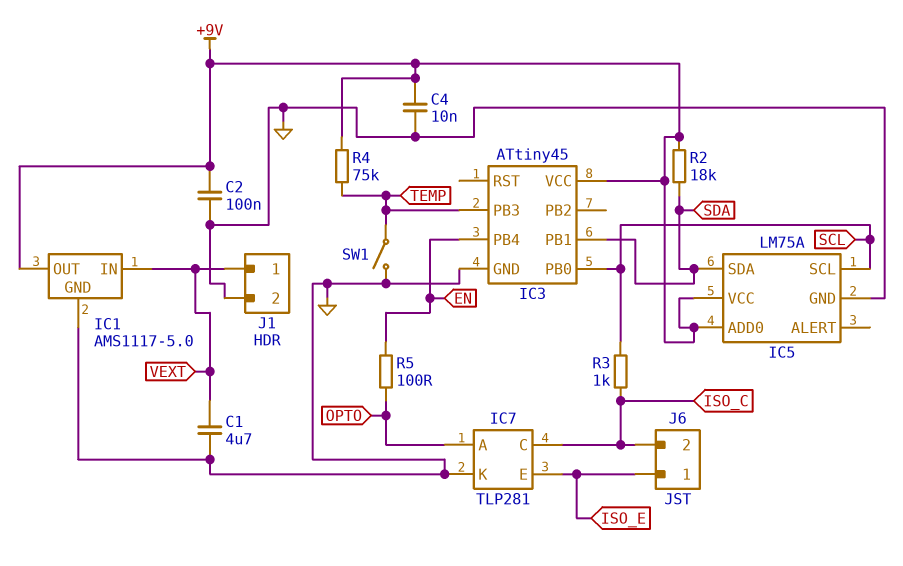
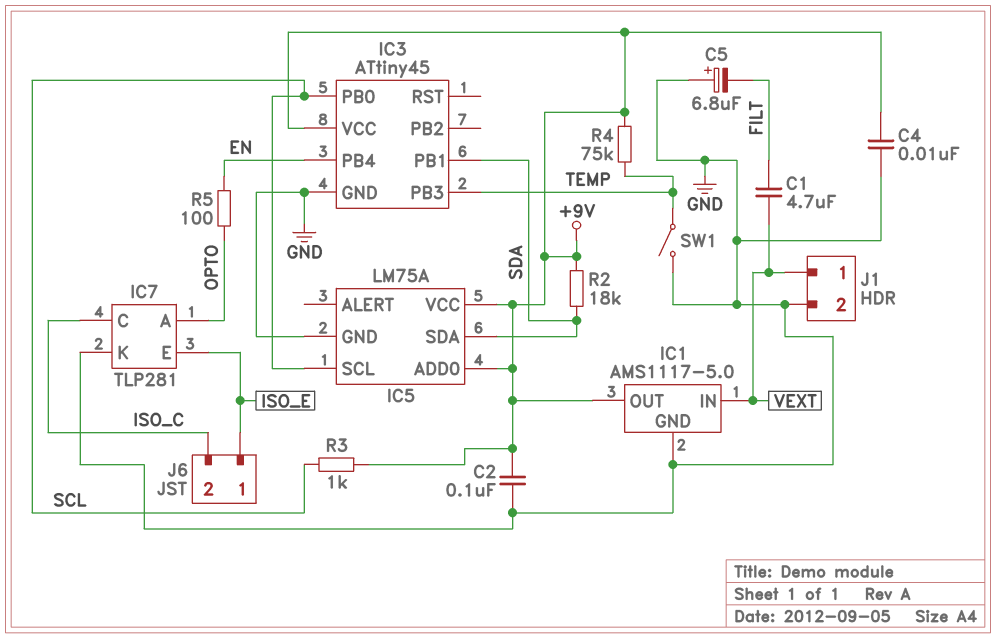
C1: 4.7uF (GND, VEXT) -> 4.7uF (FILT, VEXT)
C5: none -> 6.8uF (plus GND, minus FILT)
R3: 1k (ISO_C, SCL) -> 1k (+9V, SCL)

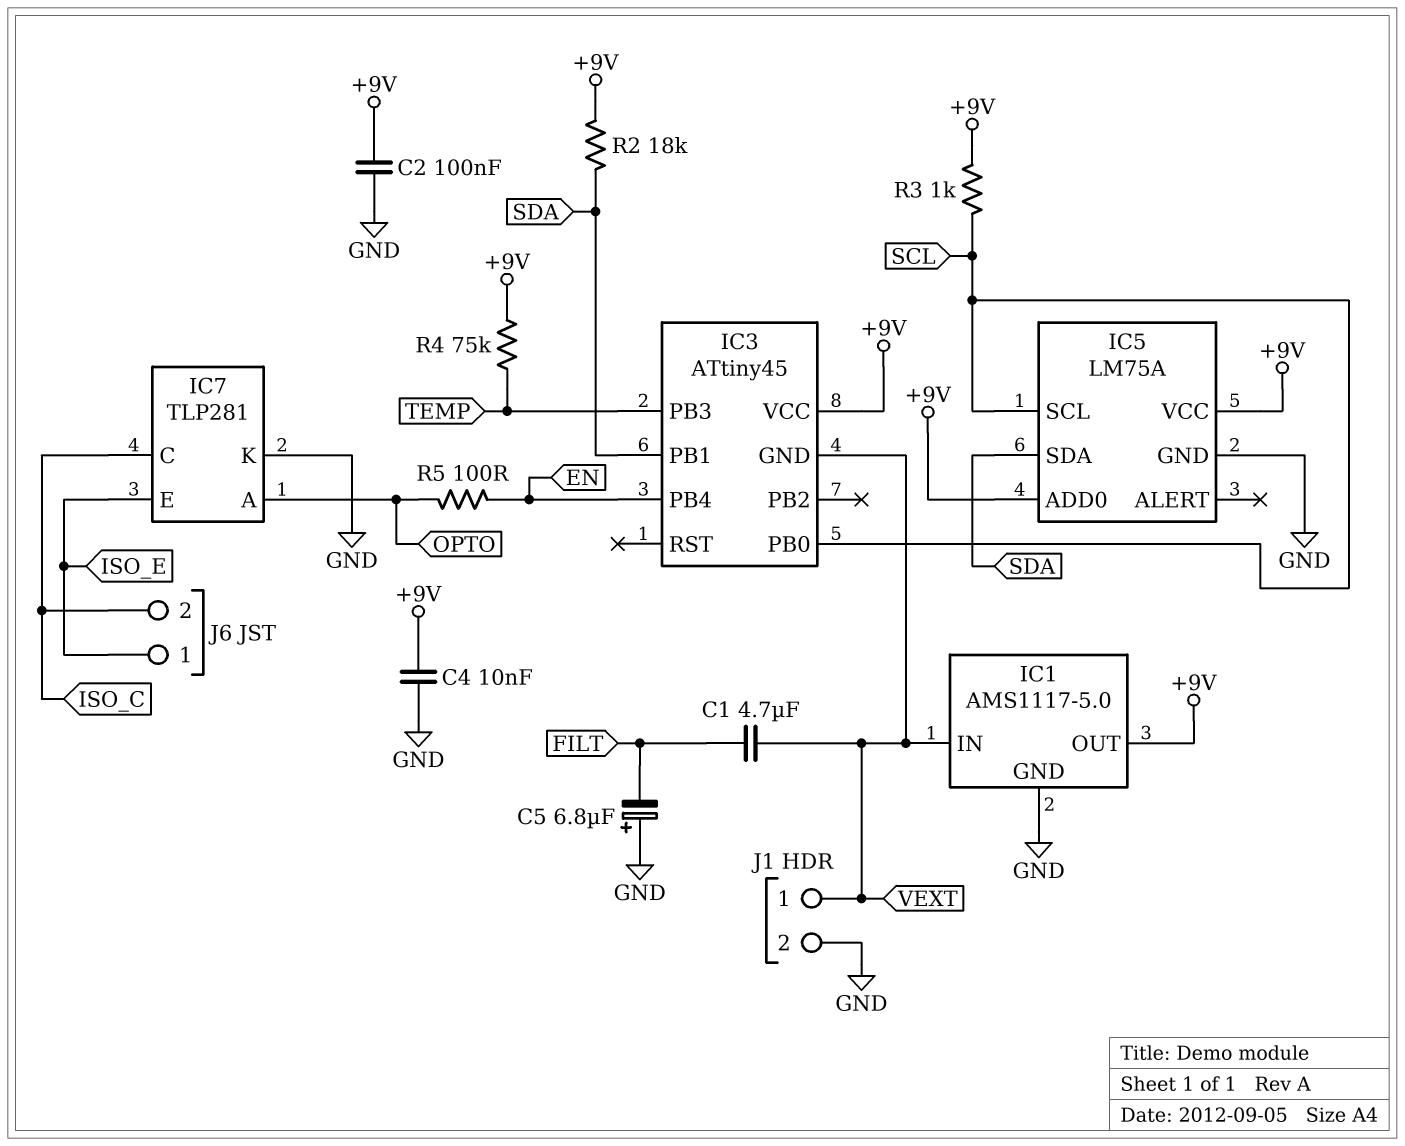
IC3 pin GND: GND -> VEXT
SW1: switch (GND, TEMP) -> none

